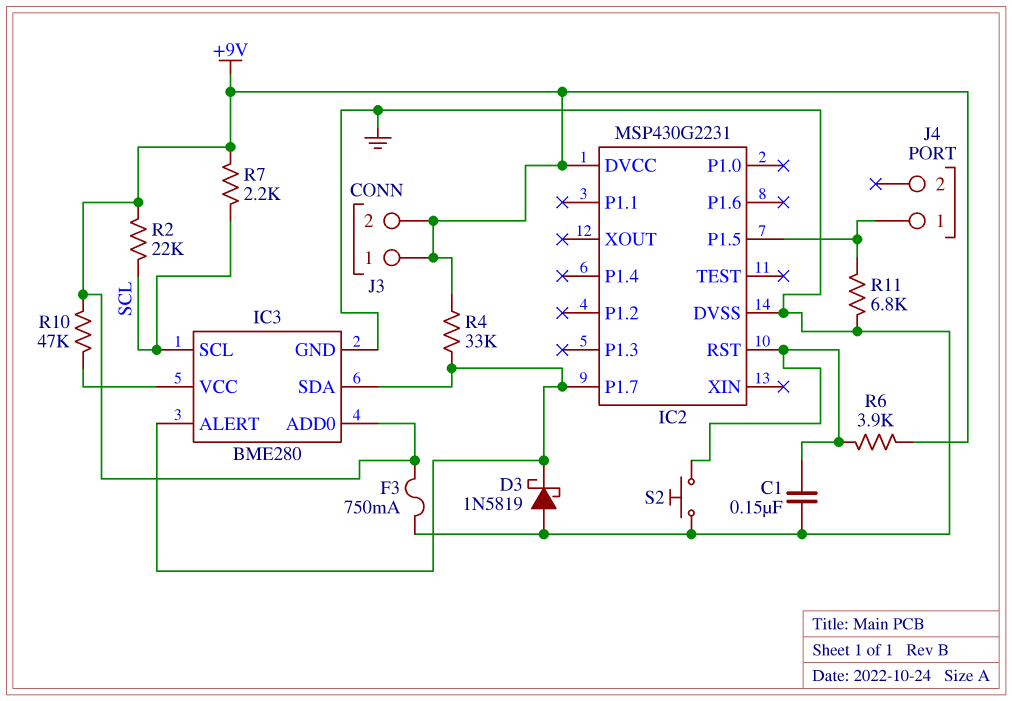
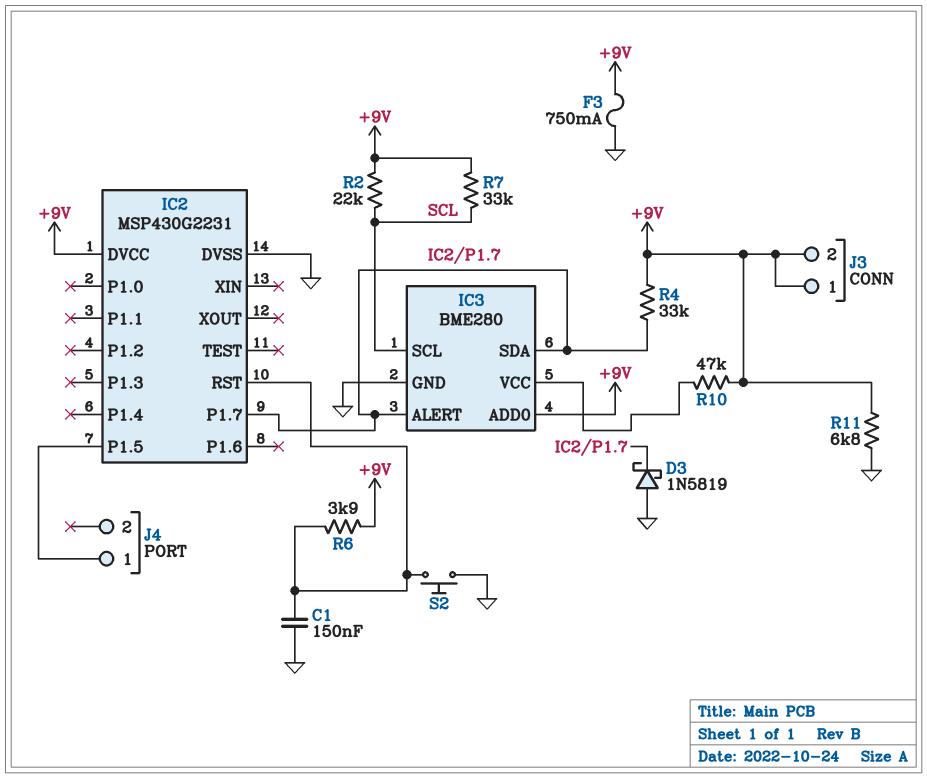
R7: 2.2k (+9V, SCL) -> 33k (+9V, SCL)
R11: 6.8k (GND, IC2/P1.5) -> 6.8k (+9V, GND)

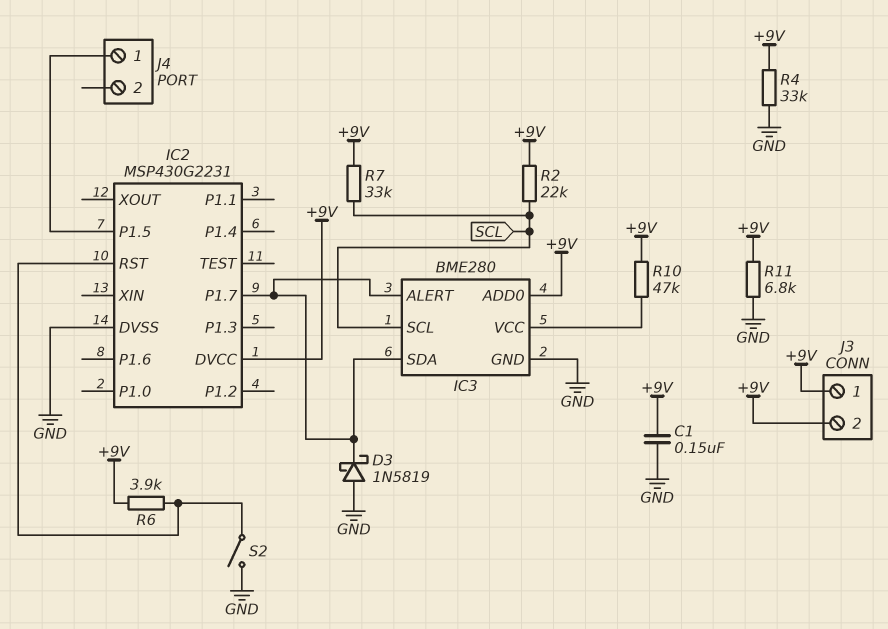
C1: 150nF (GND, IC2/RST) -> 150nF (+9V, GND)
F3: 750mA (+9V, GND) -> none
R4: 33k (+9V, IC2/P1.7) -> 33k (+9V, GND)
S2: button (GND, IC2/RST) -> switch (GND, IC2/RST)

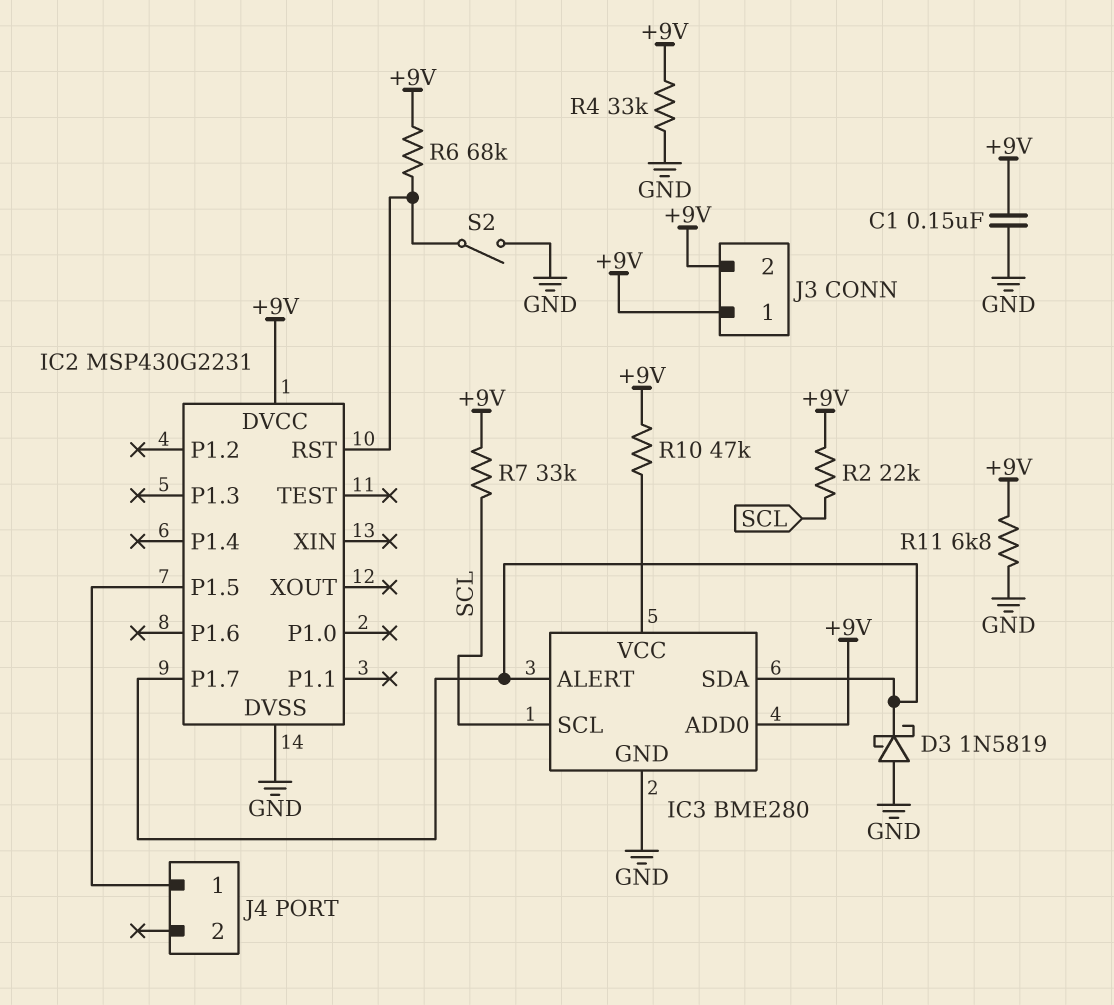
R6: 3.9k (+9V, IC2/RST) -> 68k (+9V, IC2/RST)

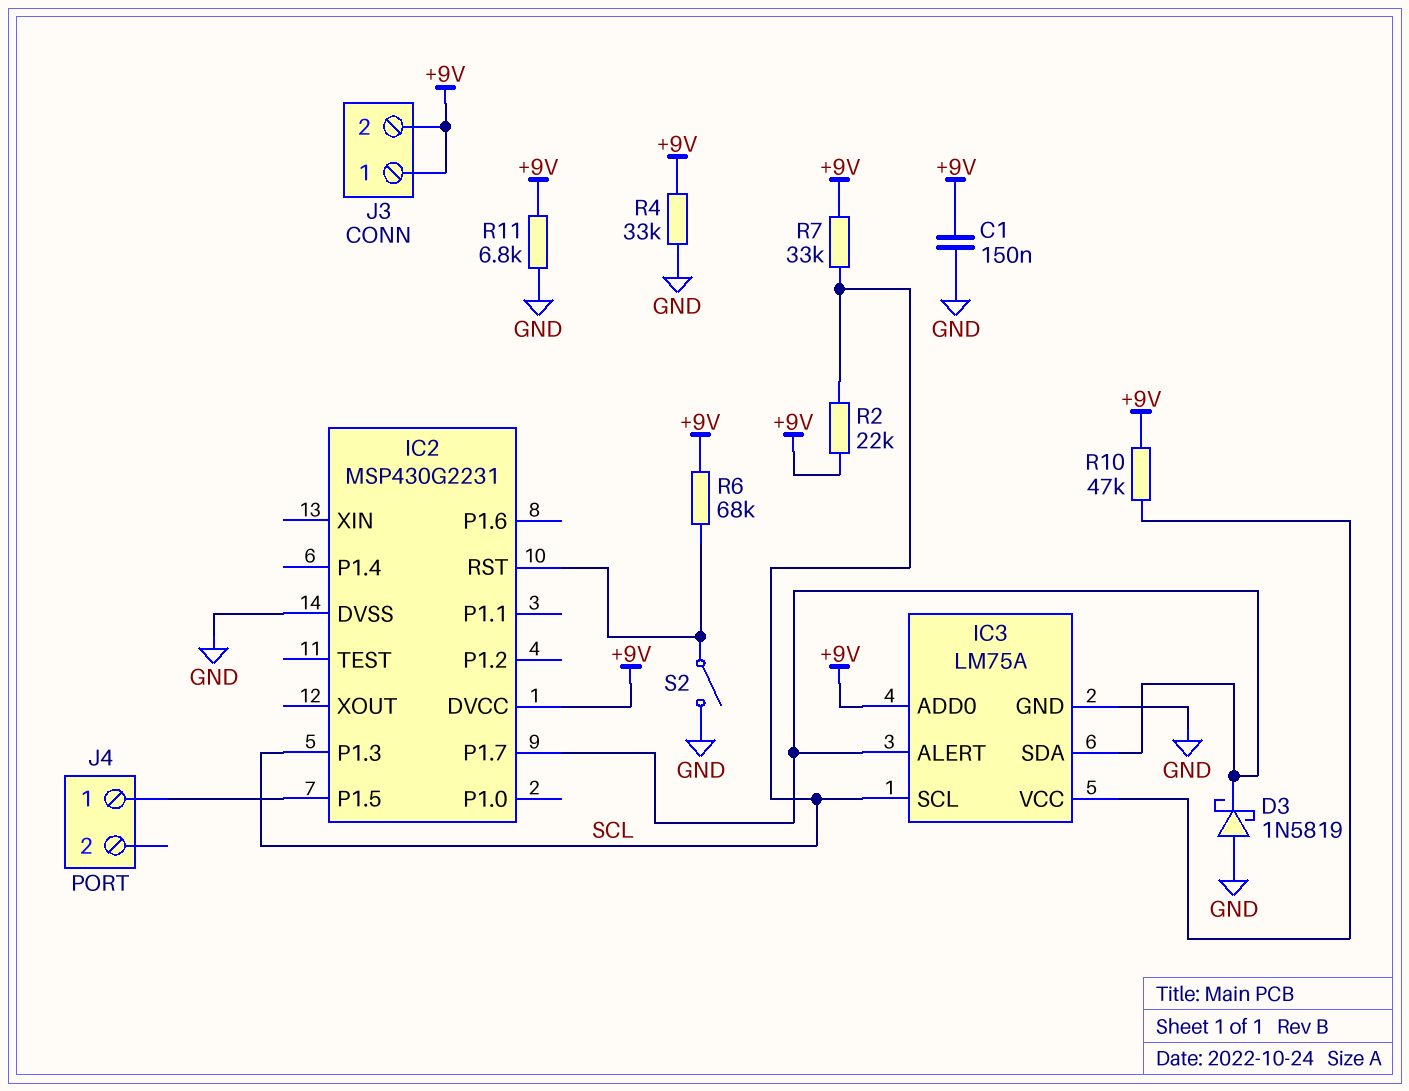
IC2 pin P1.3: none -> SCL
IC3: BME280 -> LM75A

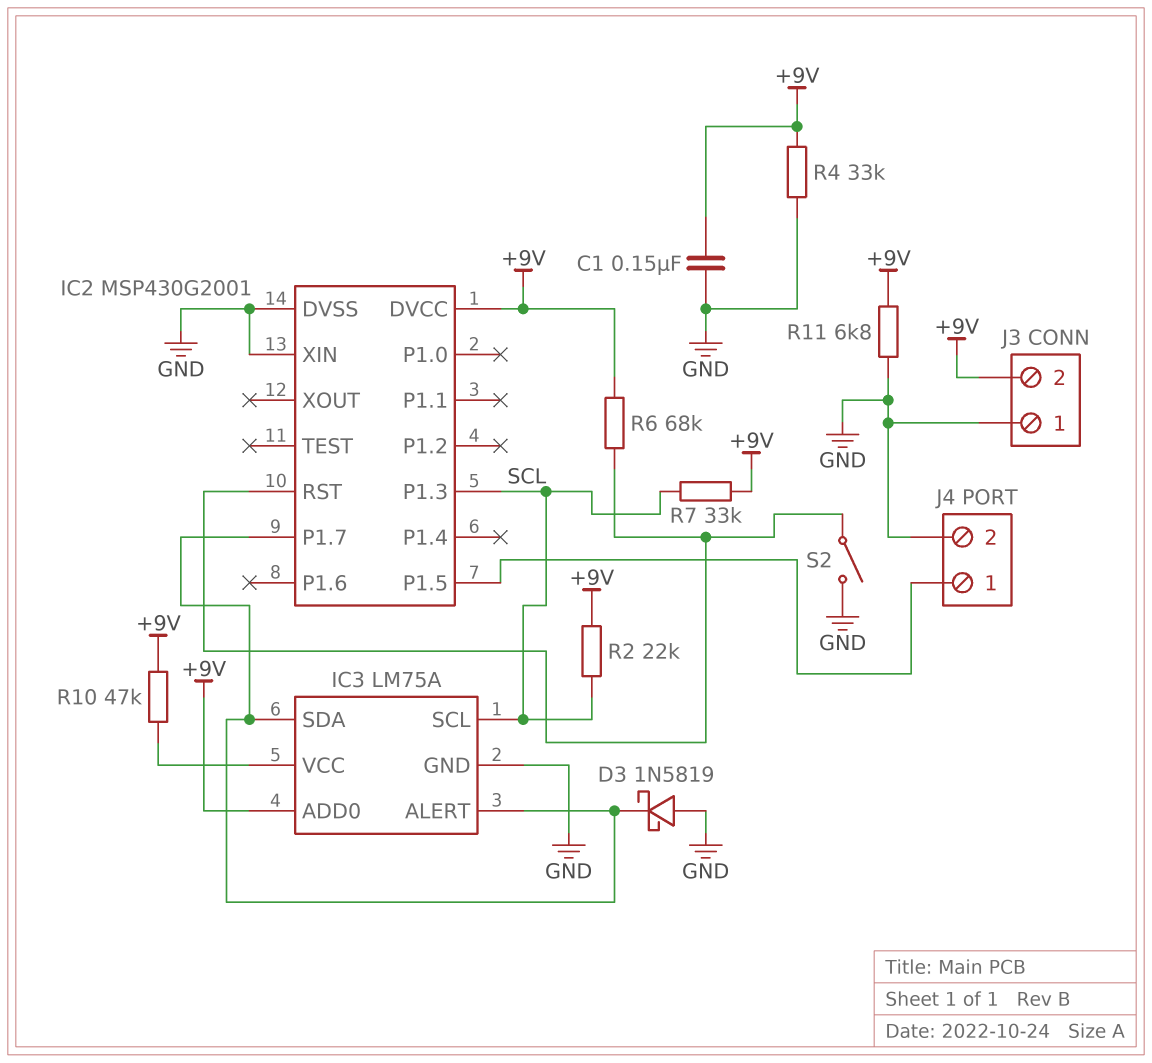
IC2: MSP430G2231 -> MSP430G2001
IC2 pin XIN: none -> GND
J3 pin 1: +9V -> GND
J4 pin 2: none -> GND

